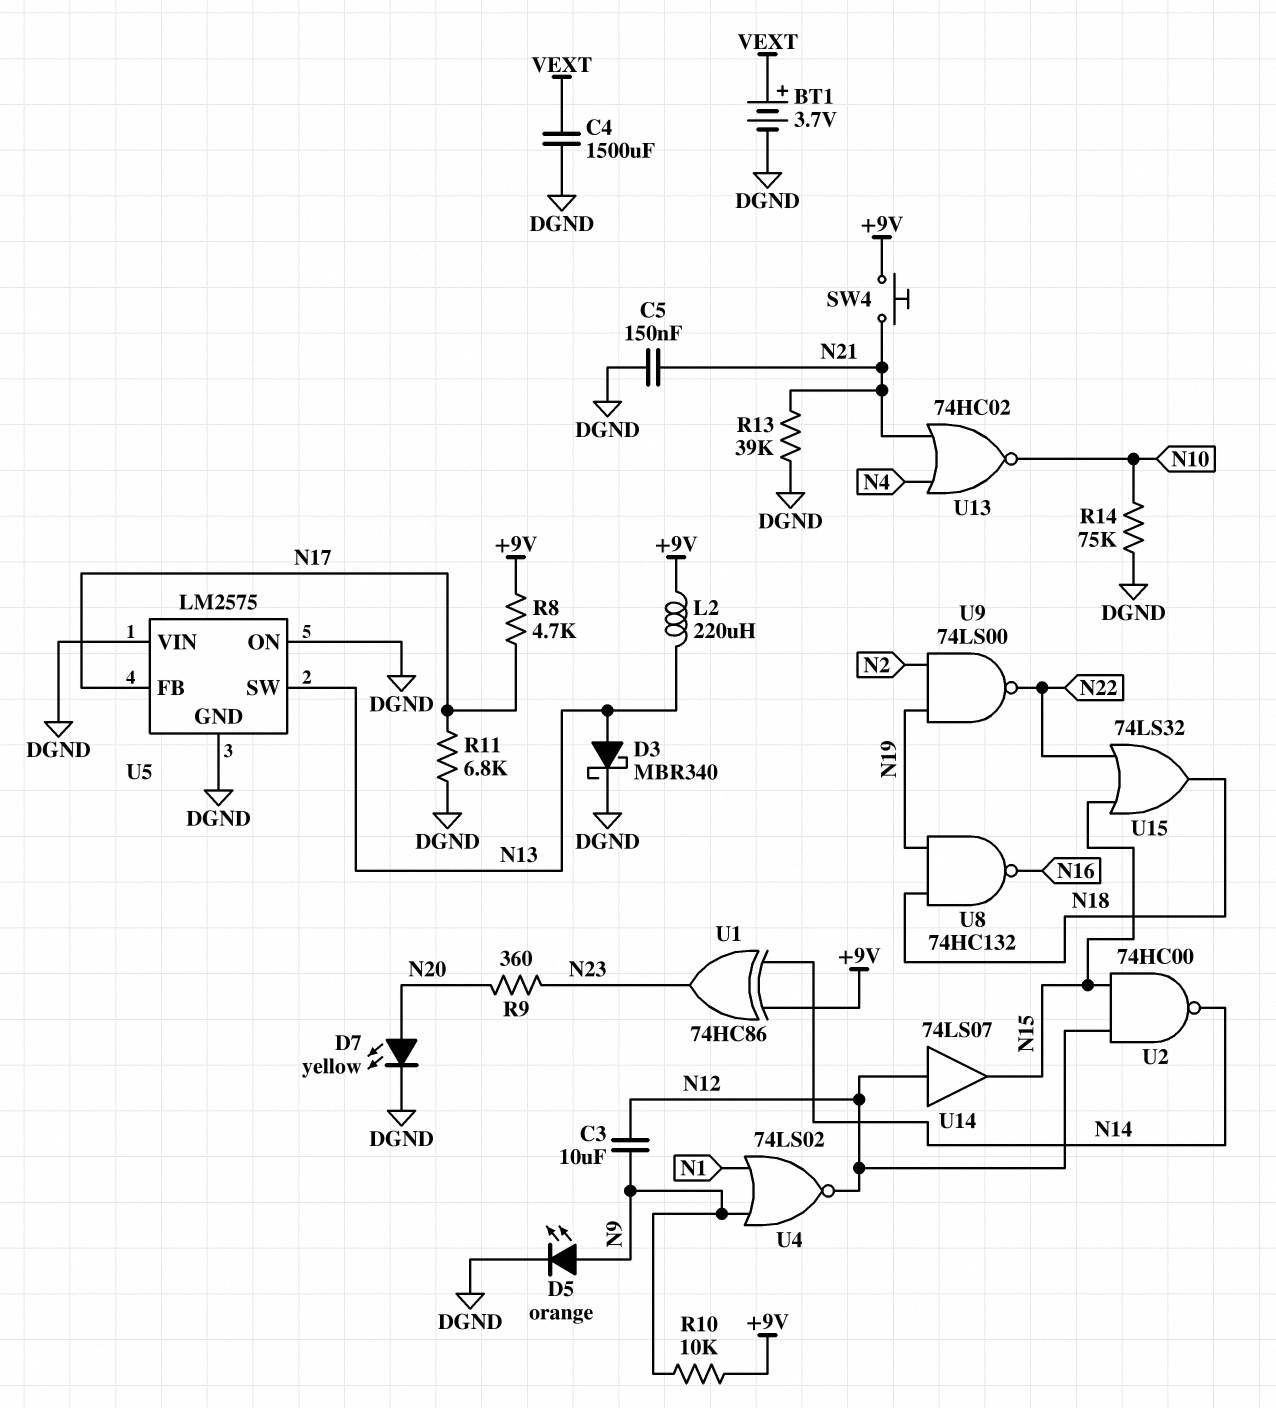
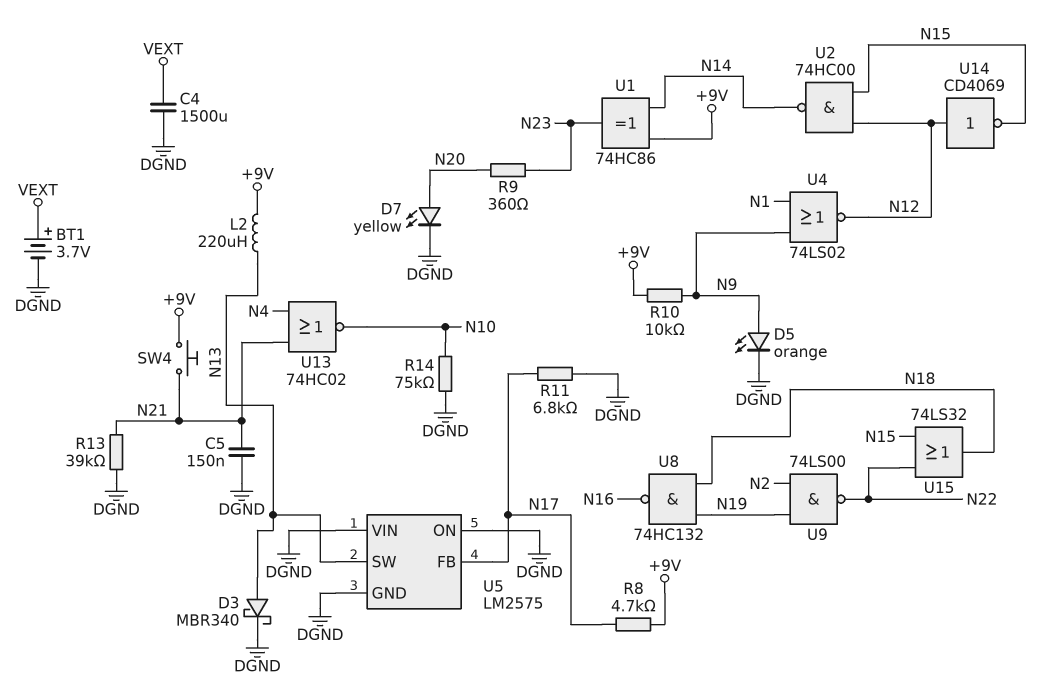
C3: 10uF (N9, N12) -> none
U14: buffer 74LS07 (in N12, out N15) -> NOT CD4069 (in N12, out N15)

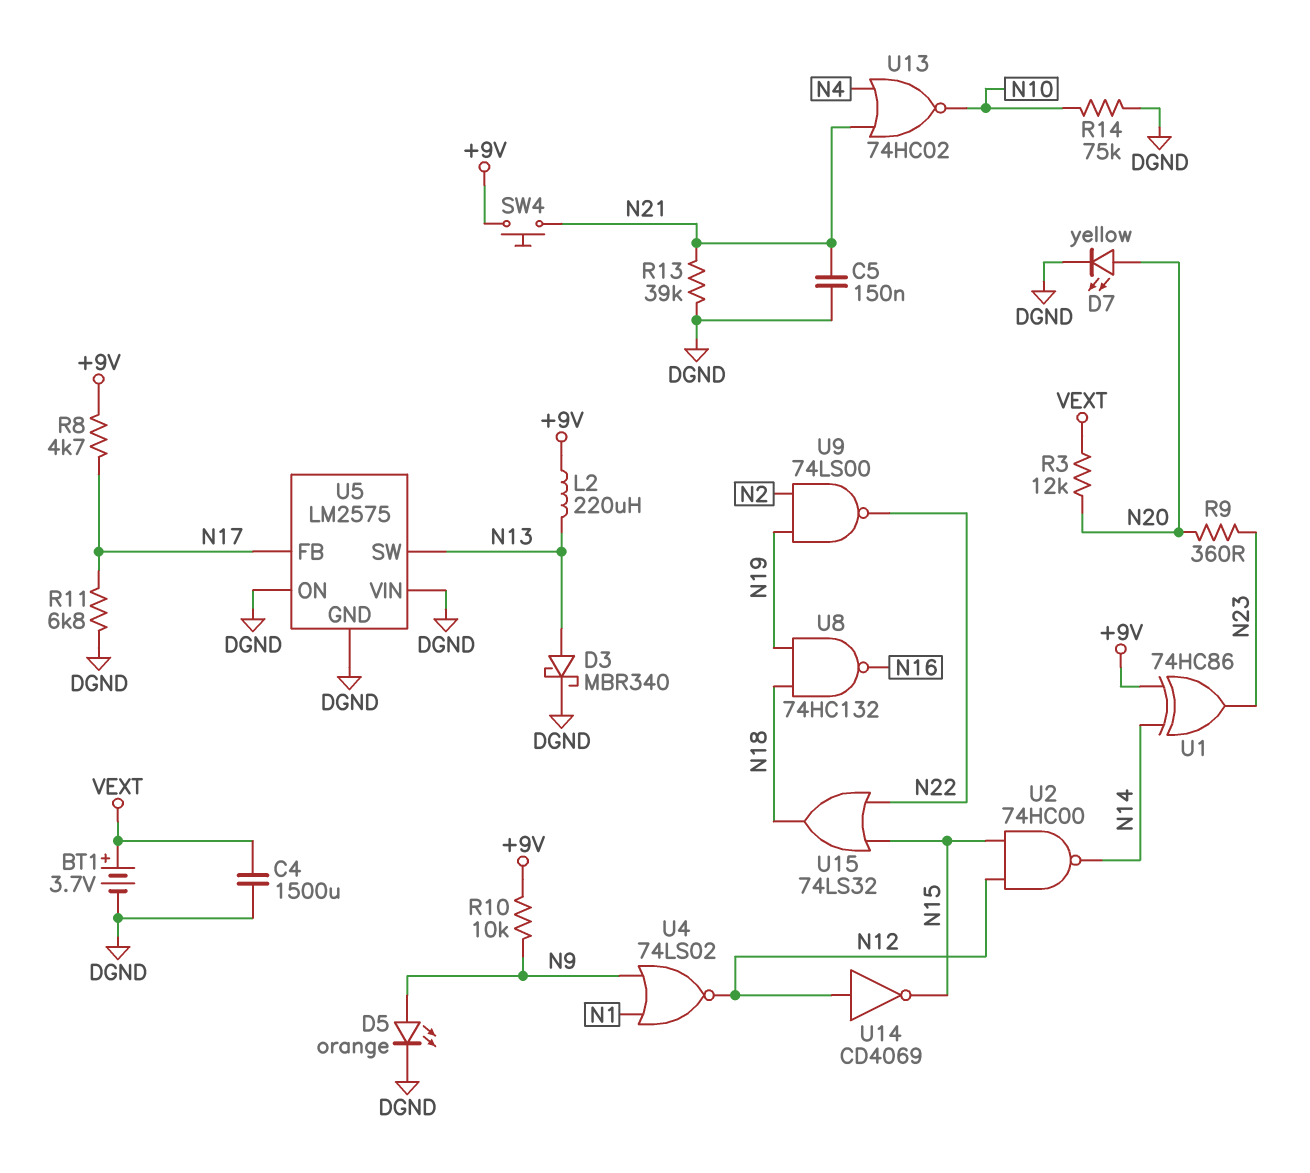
R3: none -> 12k (N20, VEXT)

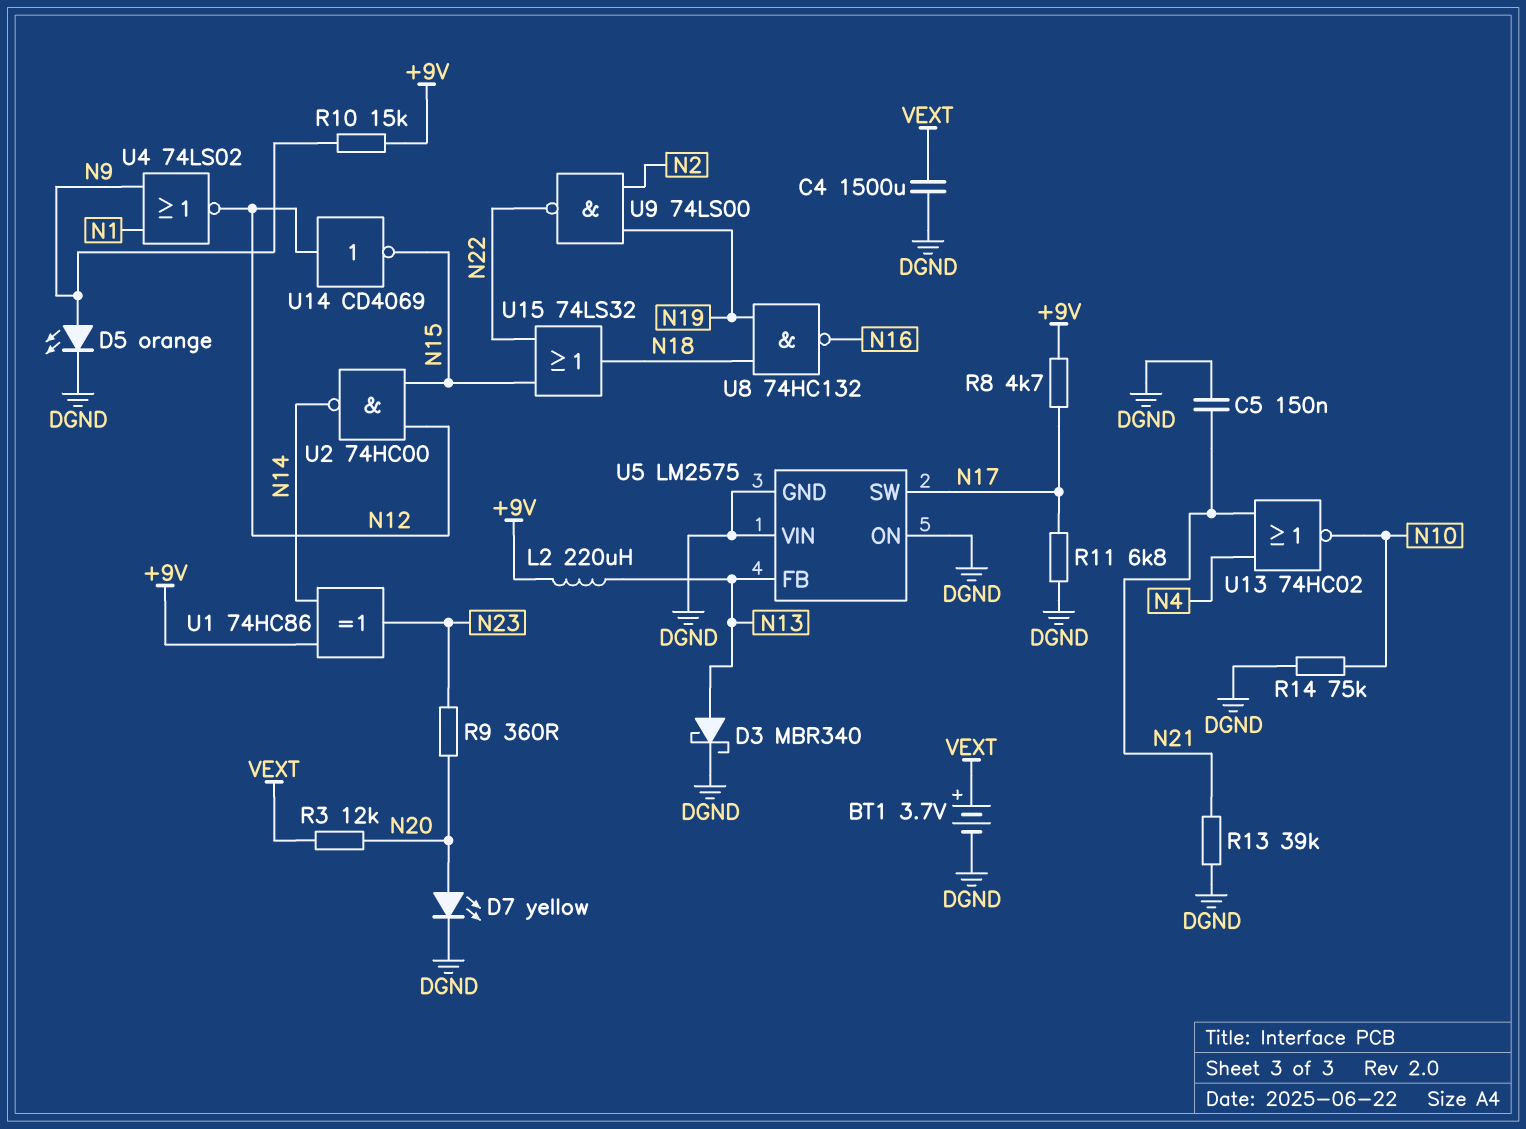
R10: 10k (+9V, N9) -> 15k (+9V, N9)
SW4: button (+9V, N21) -> none
U5 pin FB: N17 -> N13
U5 pin SW: N13 -> N17

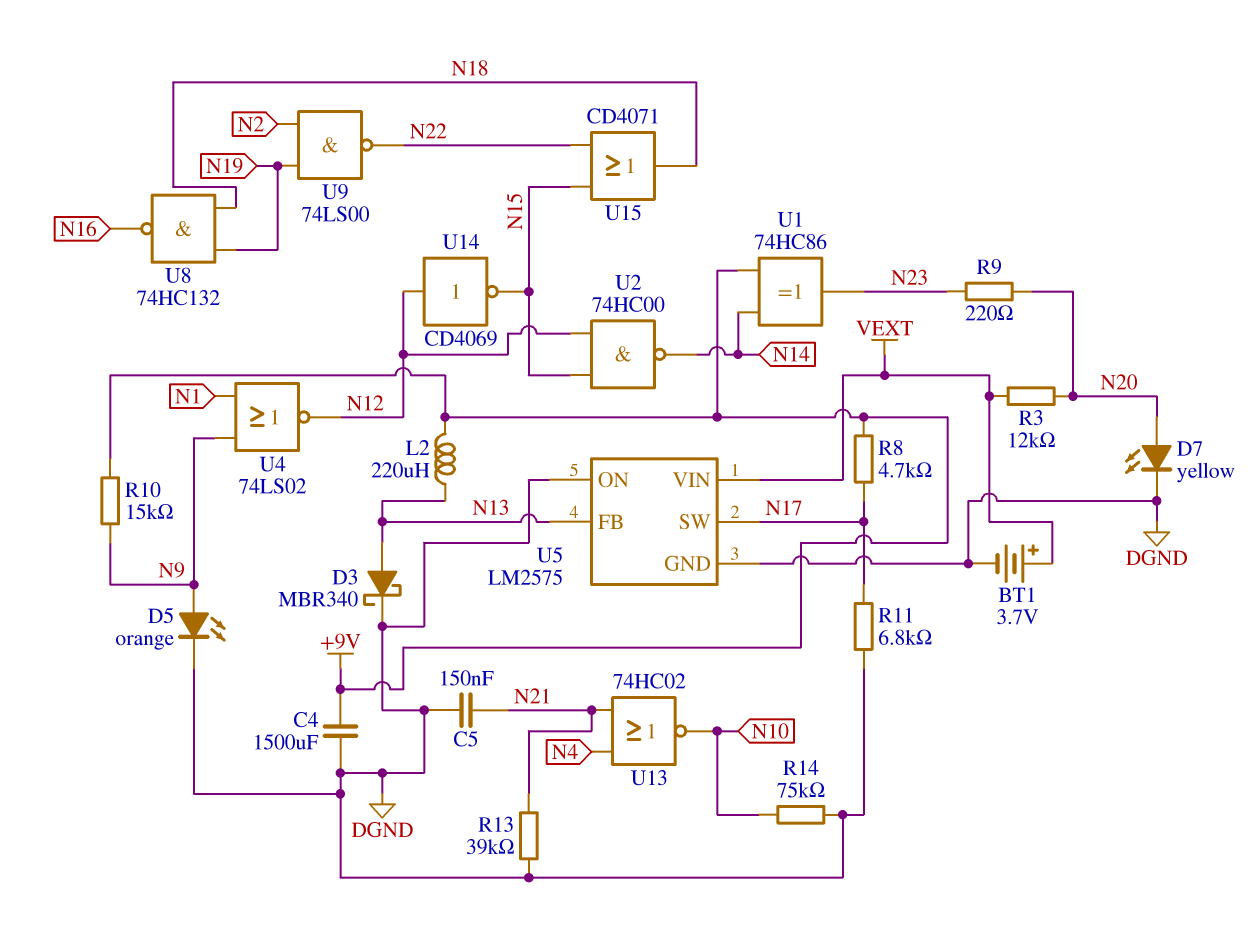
C4: 1500uF (DGND, VEXT) -> 1500uF (+9V, DGND)
R9: 360 (N20, N23) -> 220 (N20, N23)
U5 pin VIN: DGND -> VEXT
U15: OR 74LS32 (in N15, in N22, out N18) -> OR CD4071 (in N15, in N22, out N18)

